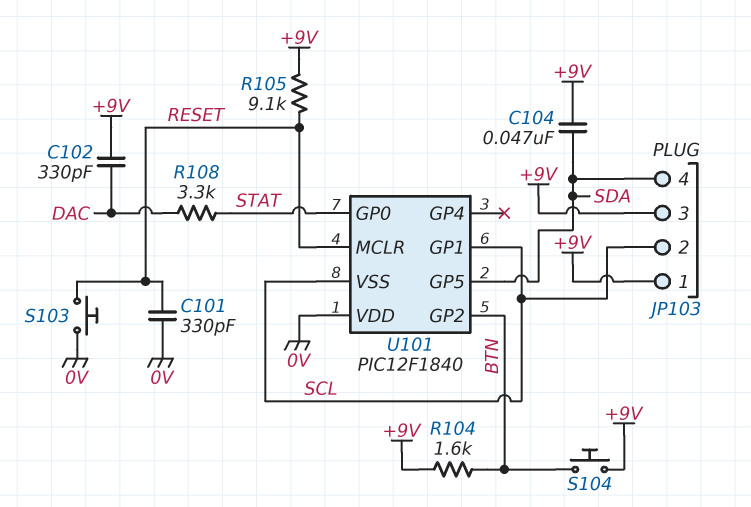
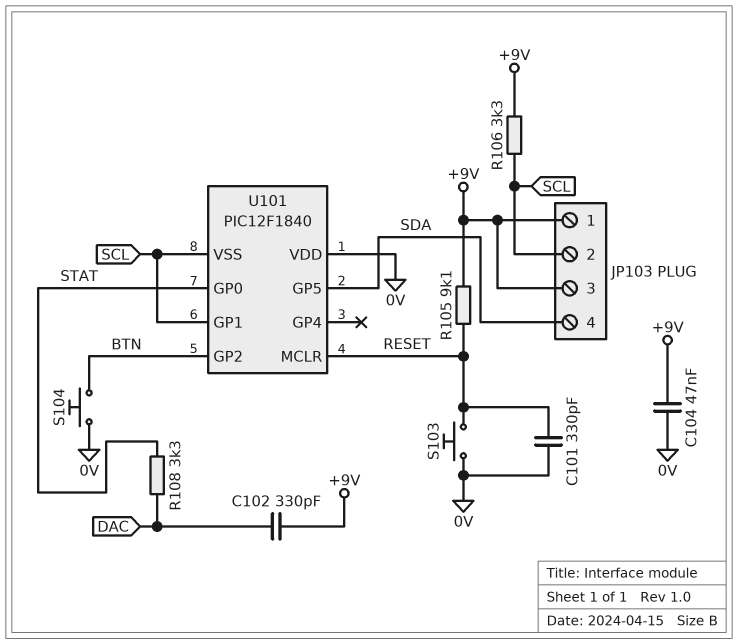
C104: 47nF (+9V, SDA) -> 47nF (+9V, 0V)
R104: 1.6k (+9V, BTN) -> none
R106: none -> 3.3k (+9V, SCL)
S104: button (+9V, BTN) -> button (0V, BTN)

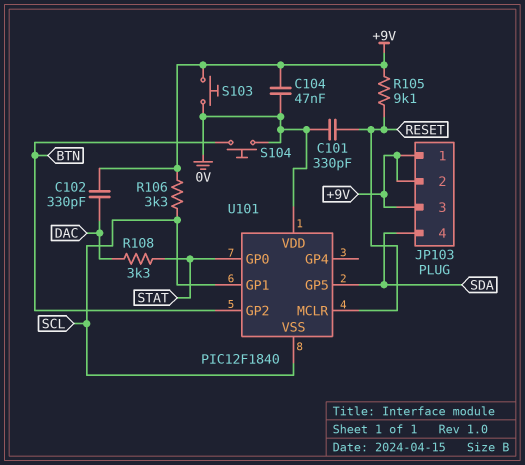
JP103 pin 2: SCL -> +9V
S103: button (0V, RESET) -> button (+9V, 0V)

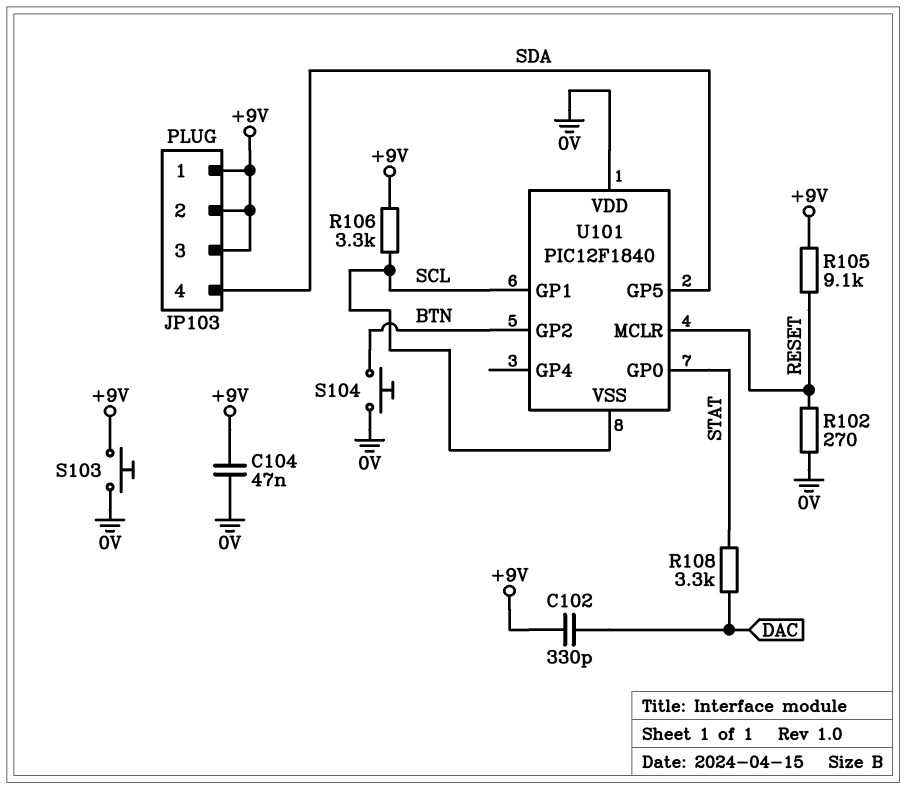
C101: 330pF (0V, RESET) -> none
R102: none -> 270 (0V, RESET)

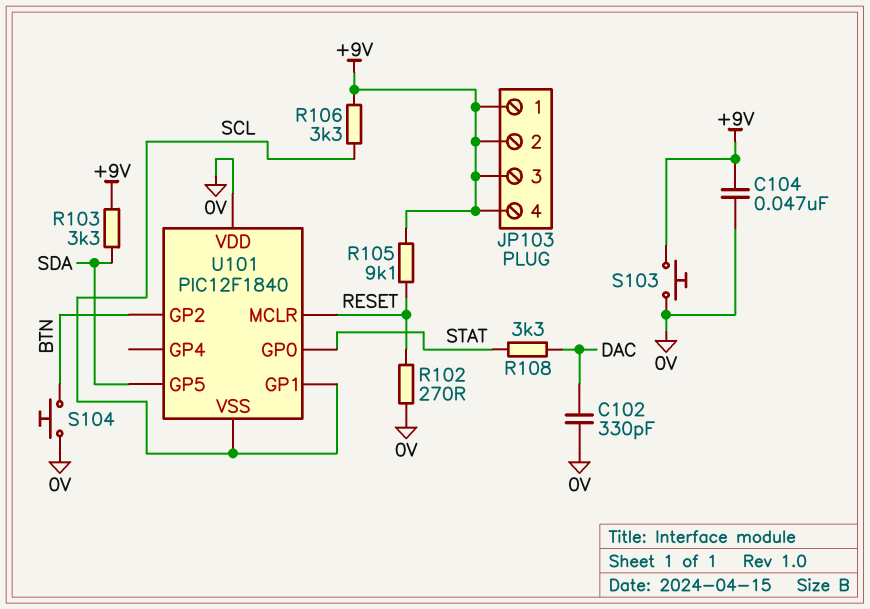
C102: 330pF (+9V, DAC) -> 330pF (0V, DAC)
JP103 pin 4: SDA -> +9V
R103: none -> 3.3k (+9V, SDA)

